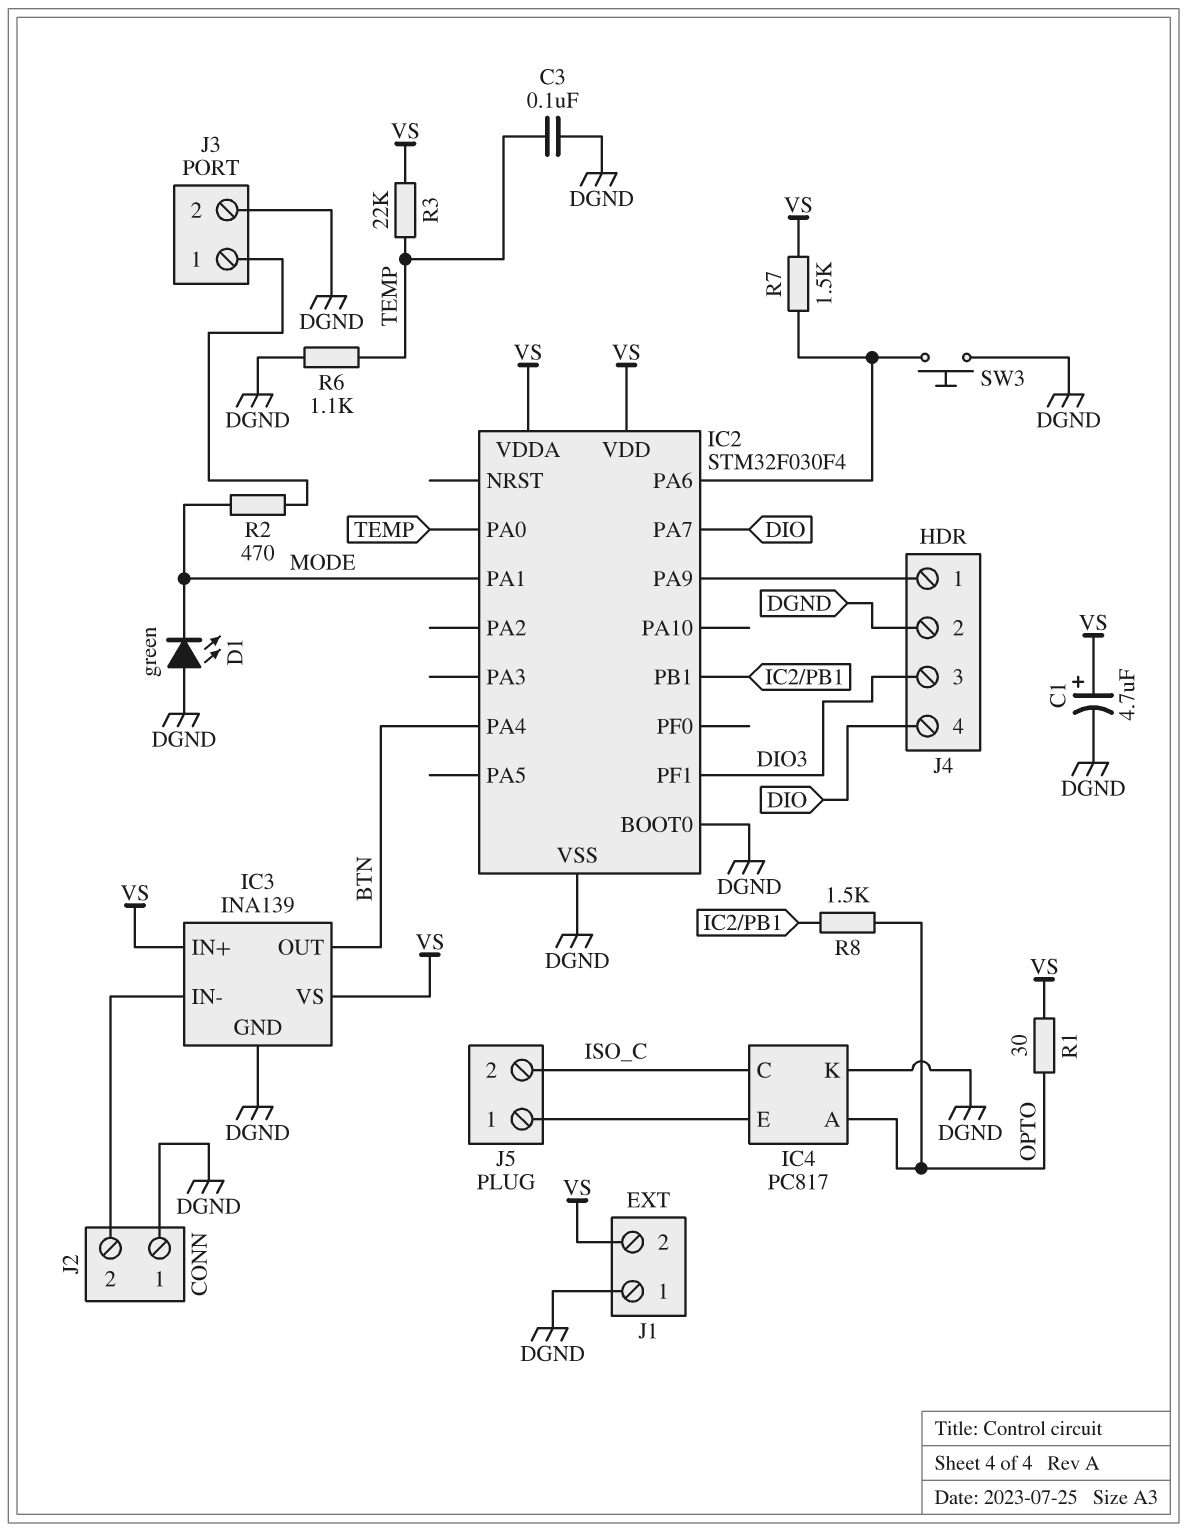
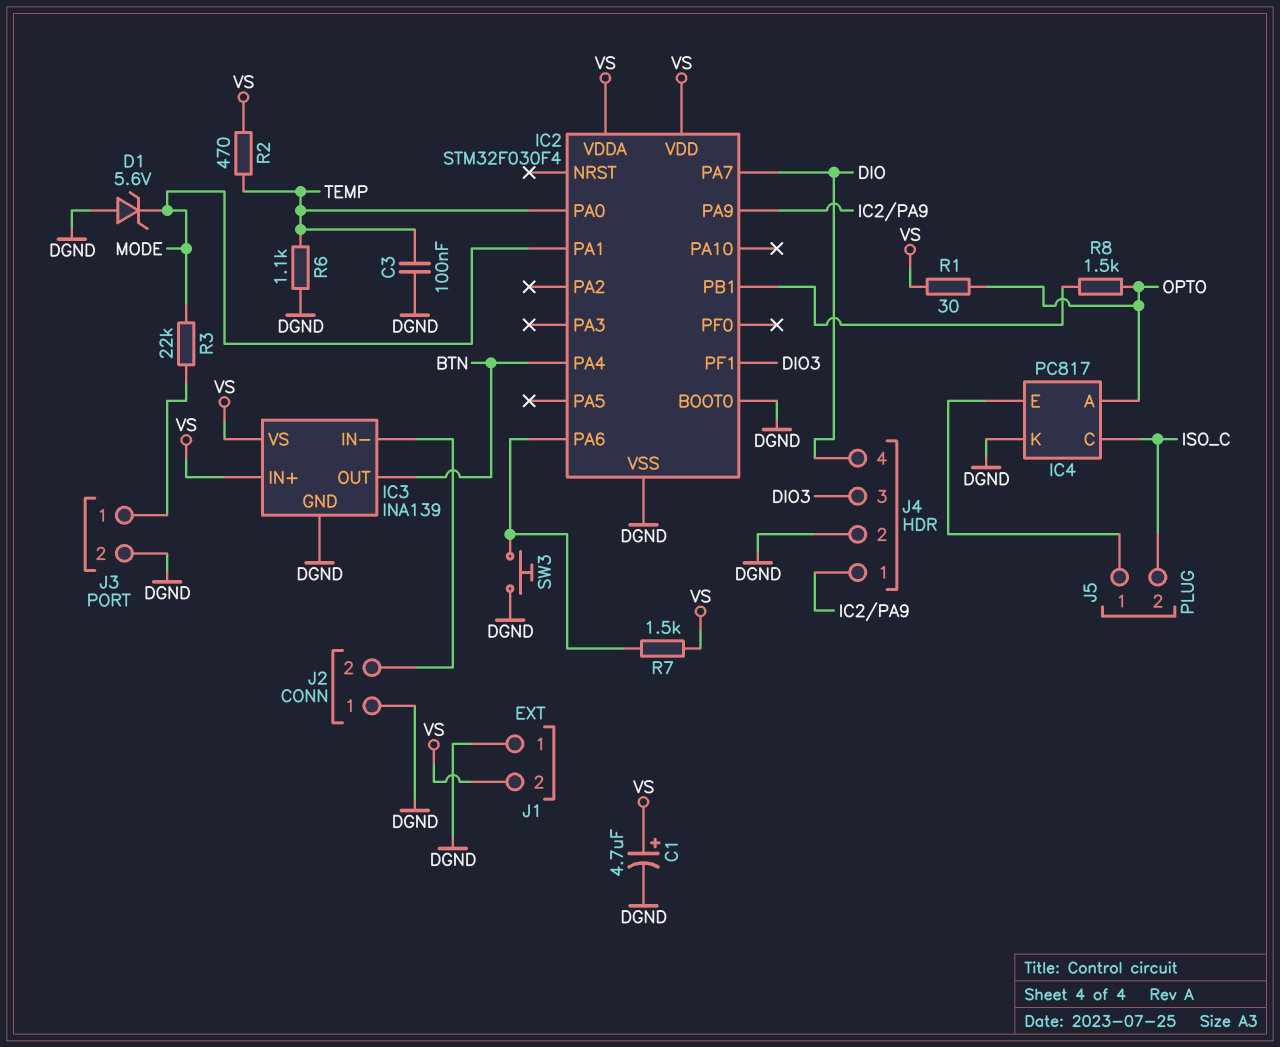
D1: LED green (A DGND, K MODE) -> zener 5.6V (A DGND, K MODE)
R2: 470 (J3/1, MODE) -> 470 (TEMP, VS)
R3: 22k (TEMP, VS) -> 22k (J3/1, MODE)

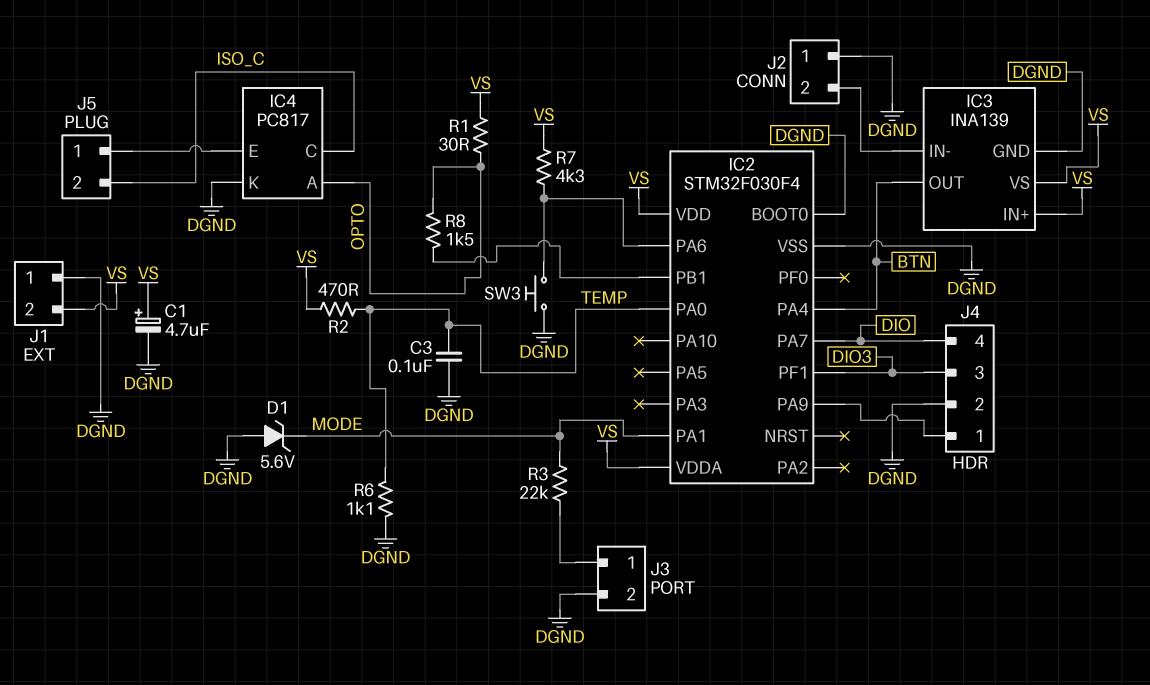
R7: 1.5k (IC2/PA6, VS) -> 4.3k (IC2/PA6, VS)

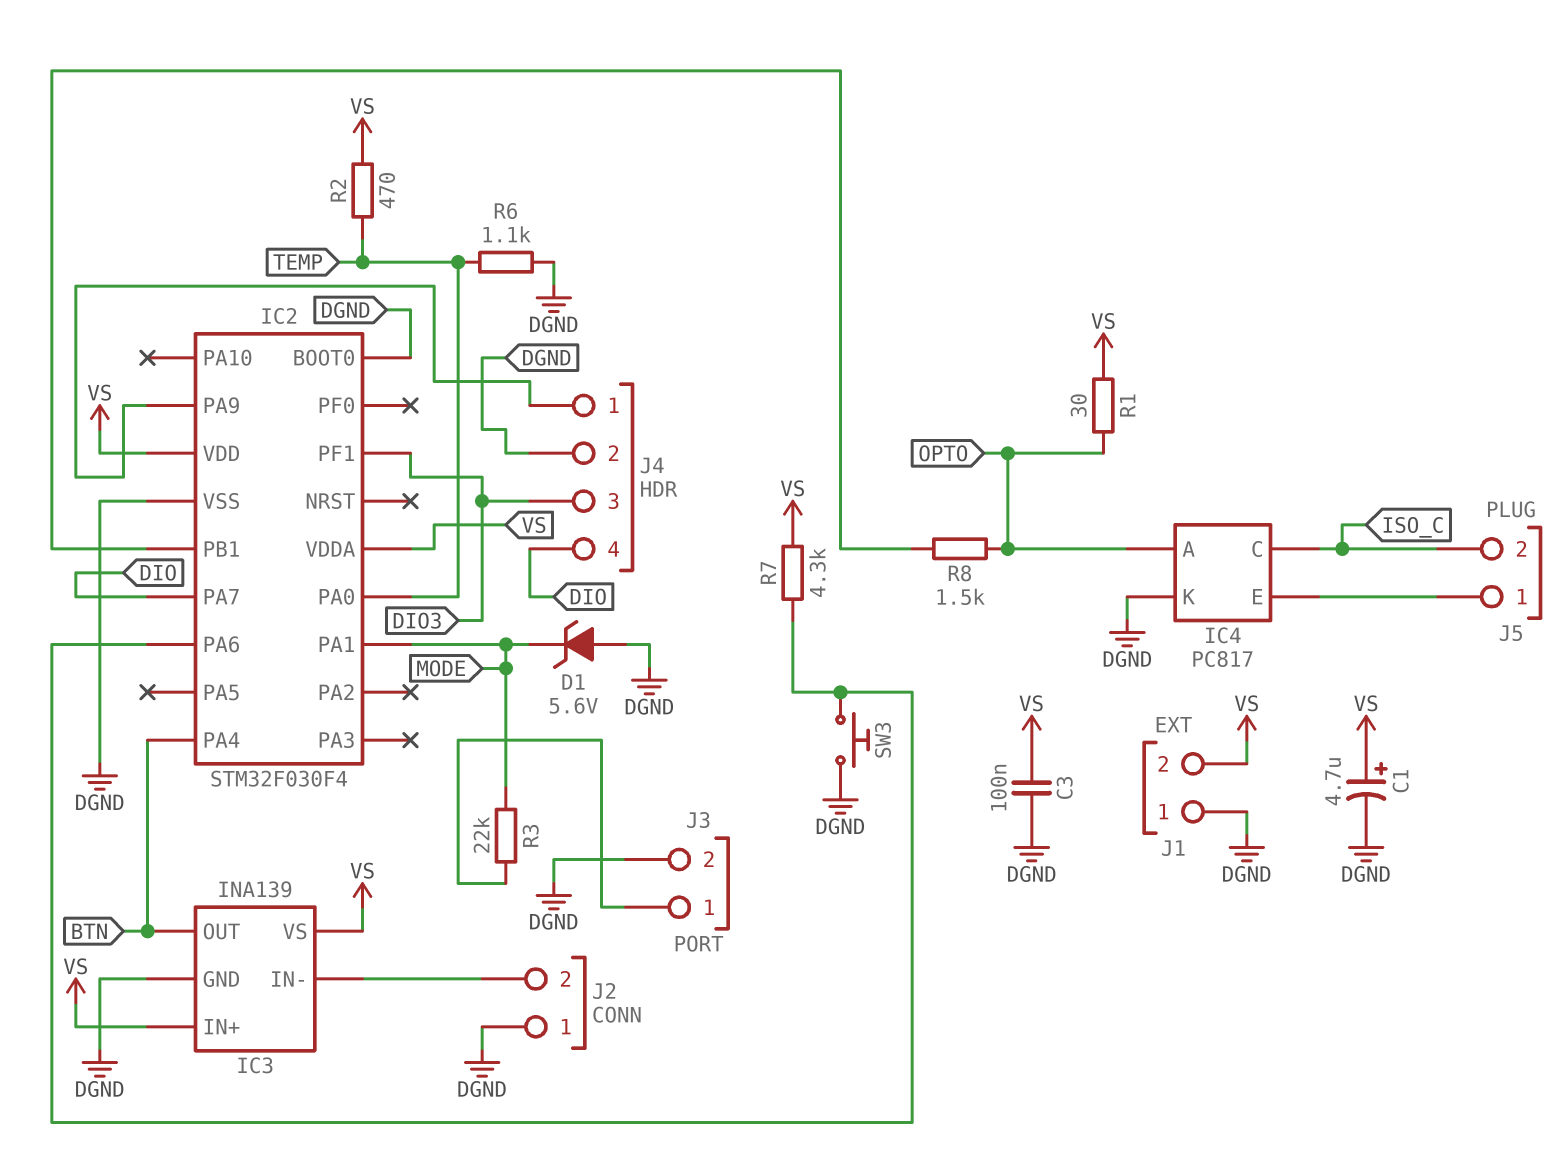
C3: 100nF (DGND, TEMP) -> 100nF (DGND, VS)

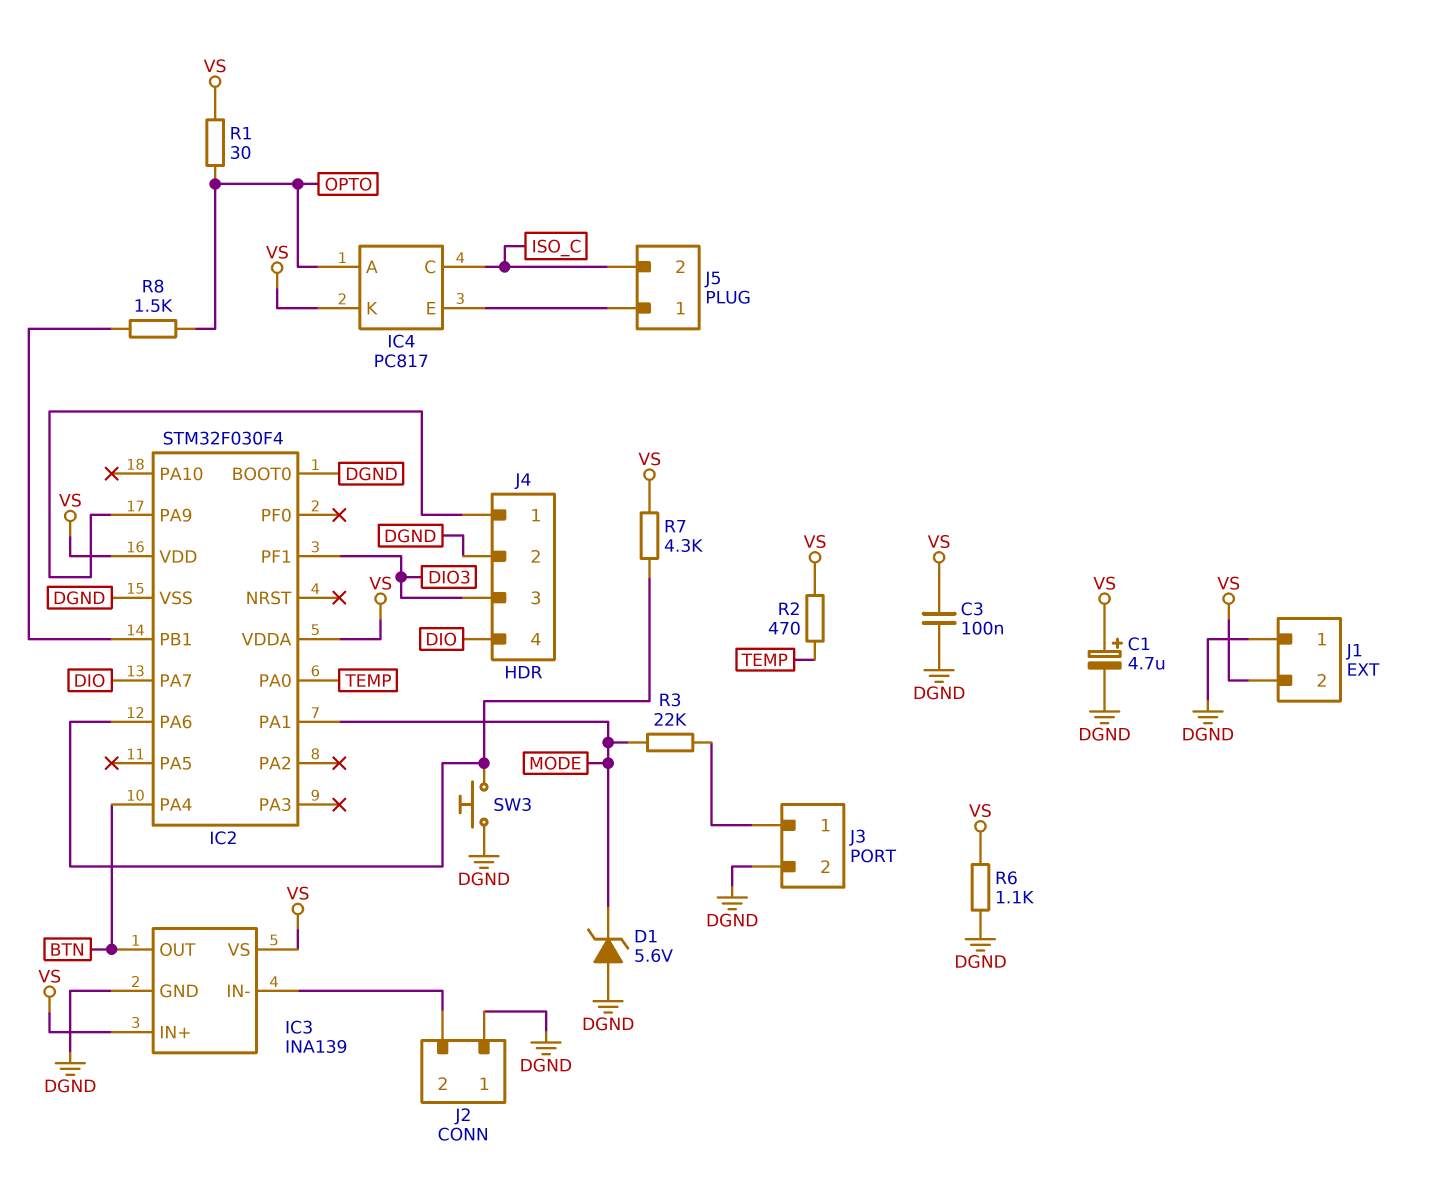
IC4 pin K: DGND -> VS
R6: 1.1k (DGND, TEMP) -> 1.1k (DGND, VS)

